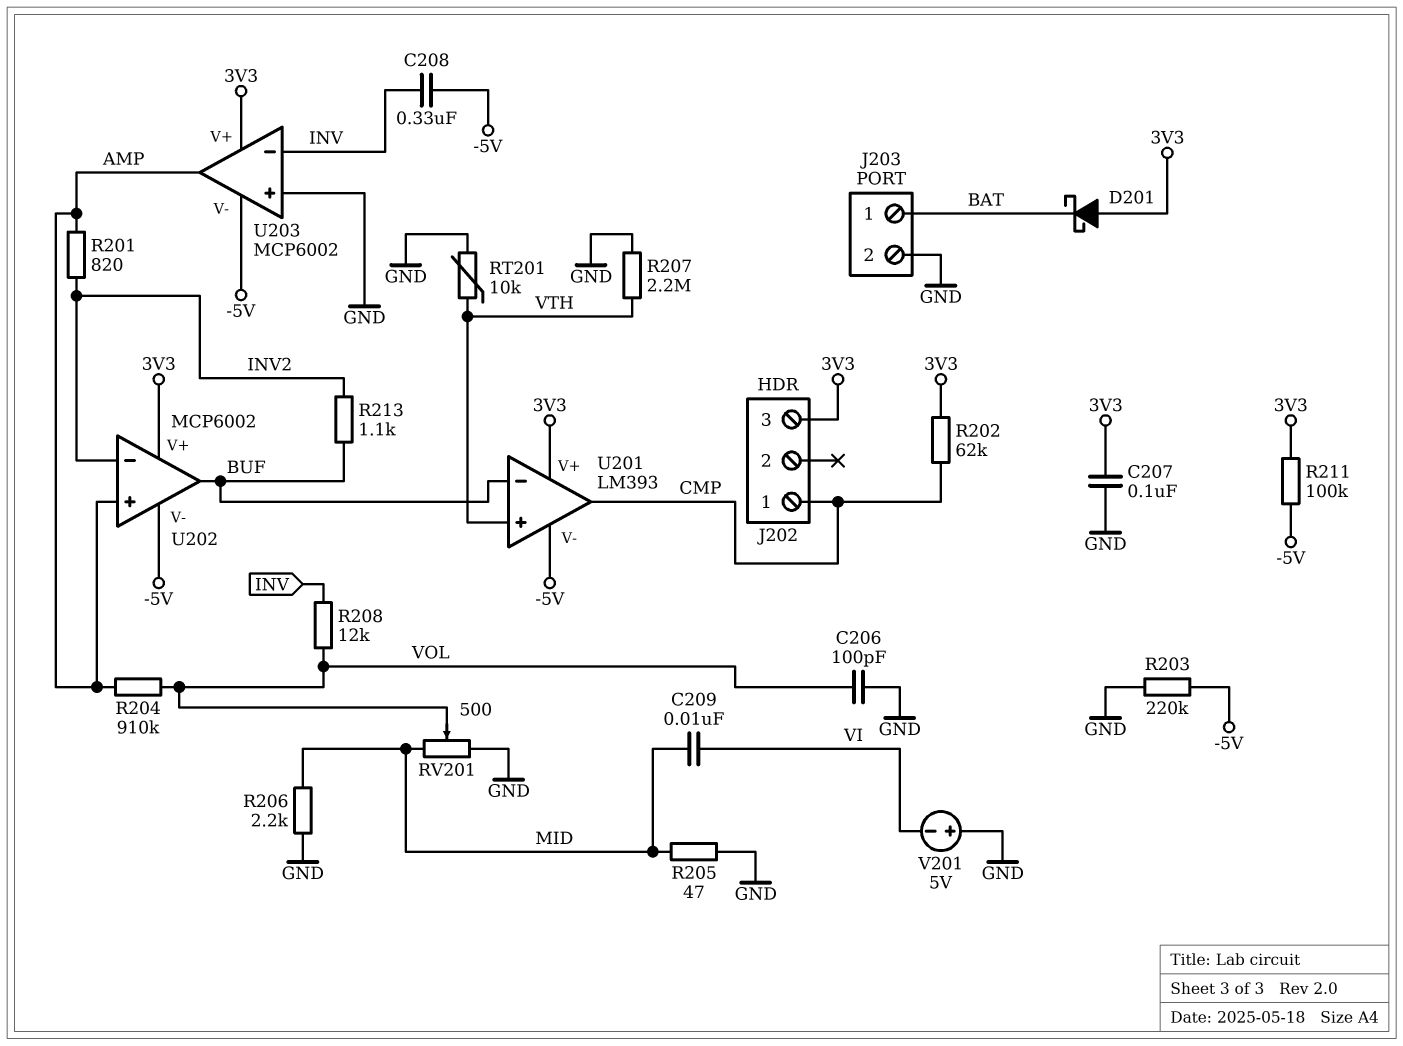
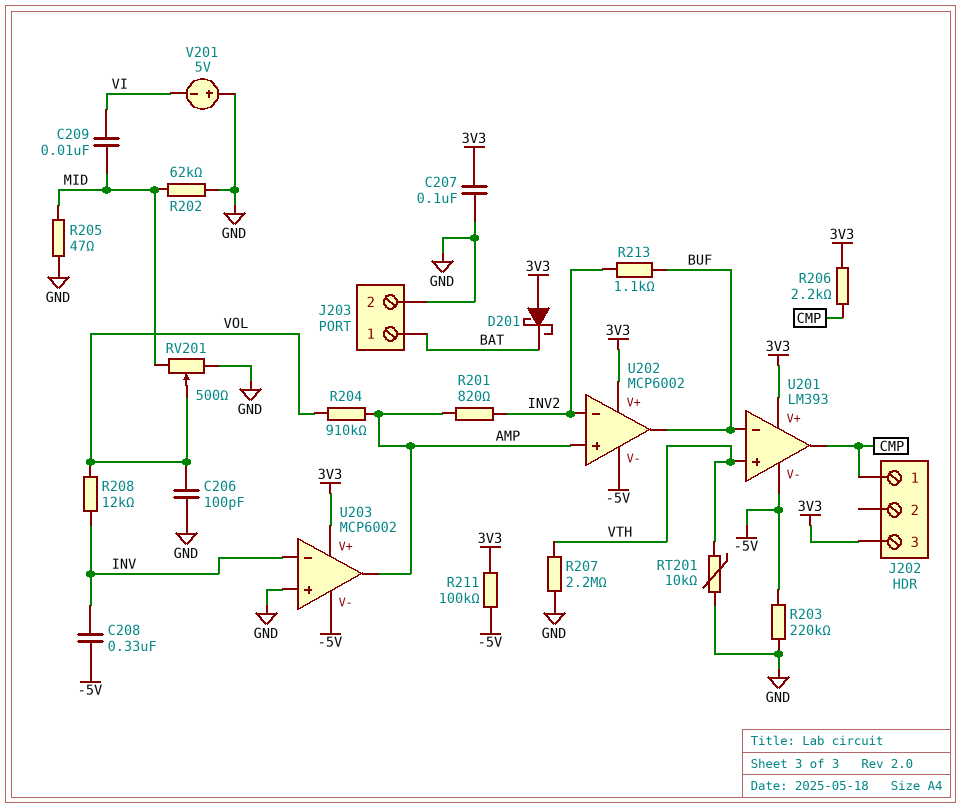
R202: 62k (3V3, CMP) -> 62k (GND, MID)
R206: 2.2k (GND, MID) -> 2.2k (3V3, CMP)

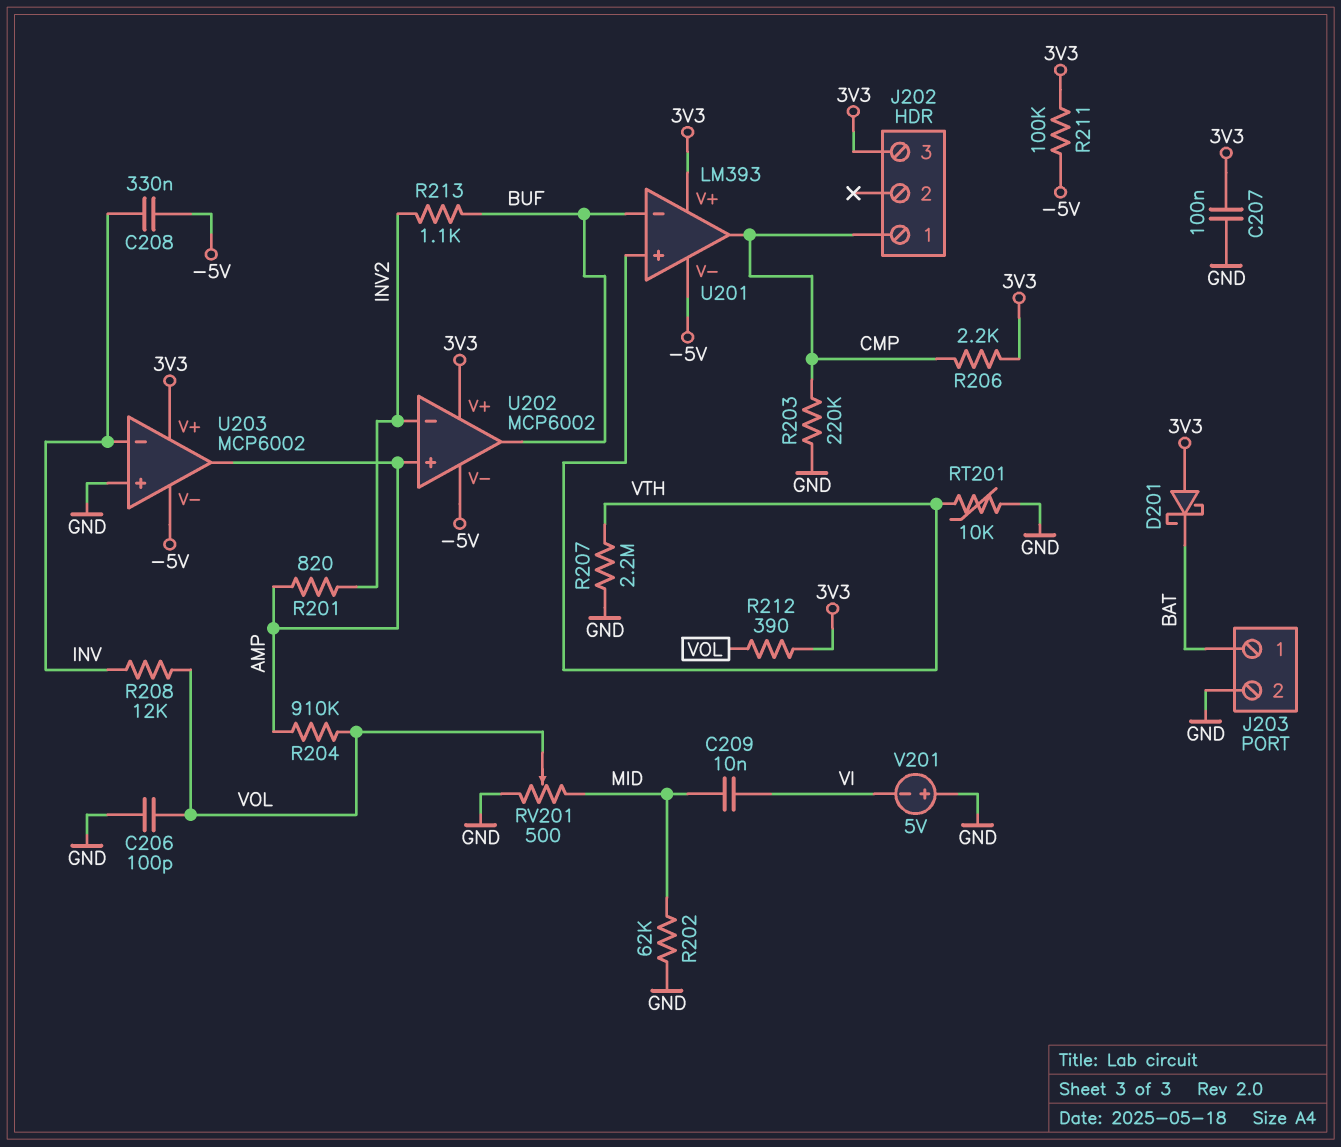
R203: 220k (-5V, GND) -> 220k (CMP, GND)
R205: 47 (GND, MID) -> none
R212: none -> 390 (3V3, VOL)

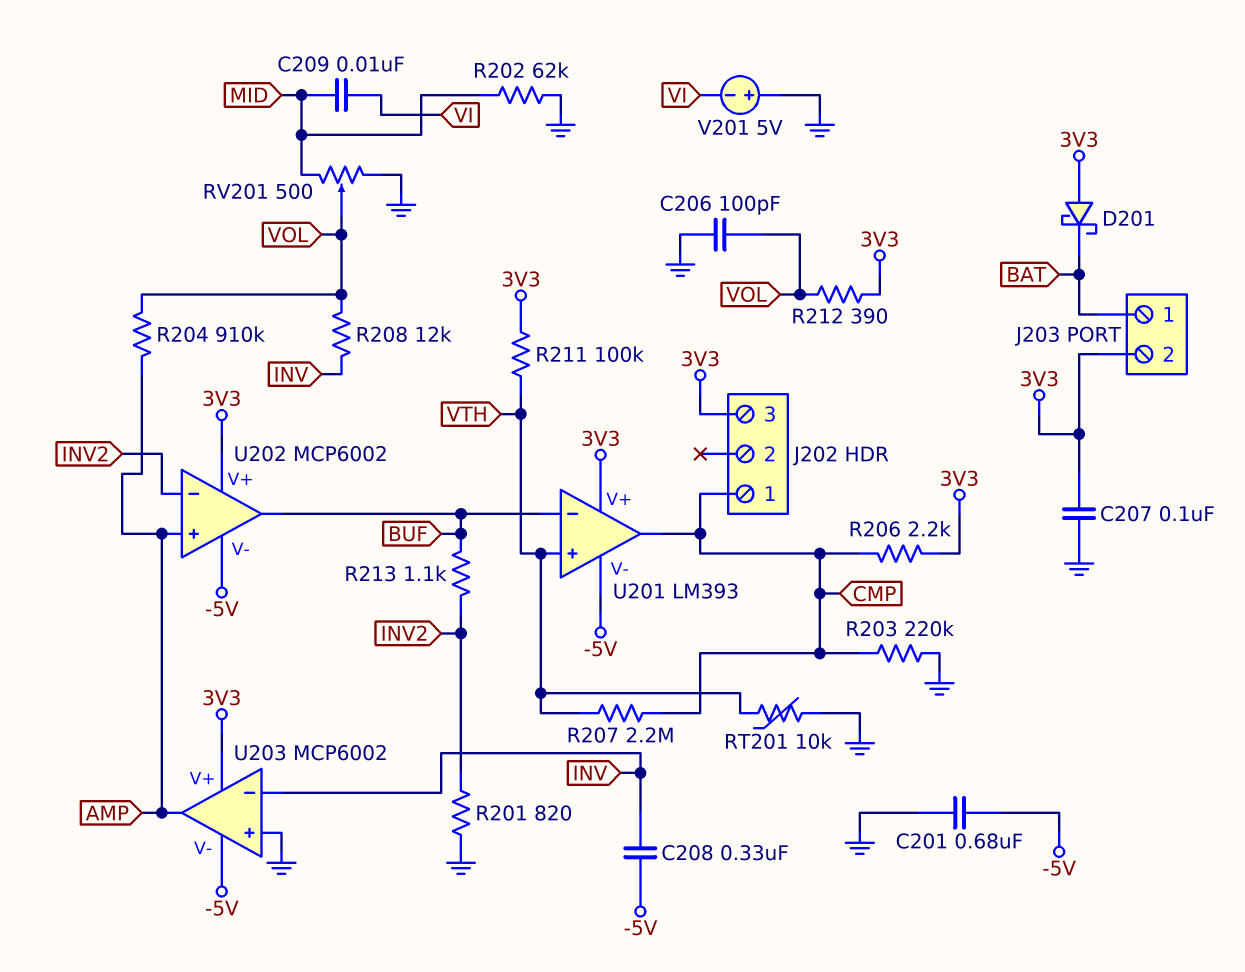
C201: none -> 680nF (-5V, GND)
J203 pin 2: GND -> 3V3
R201: 820 (AMP, INV2) -> 820 (GND, INV2)
R207: 2.2M (GND, VTH) -> 2.2M (CMP, VTH)
R211: 100k (-5V, 3V3) -> 100k (3V3, VTH)

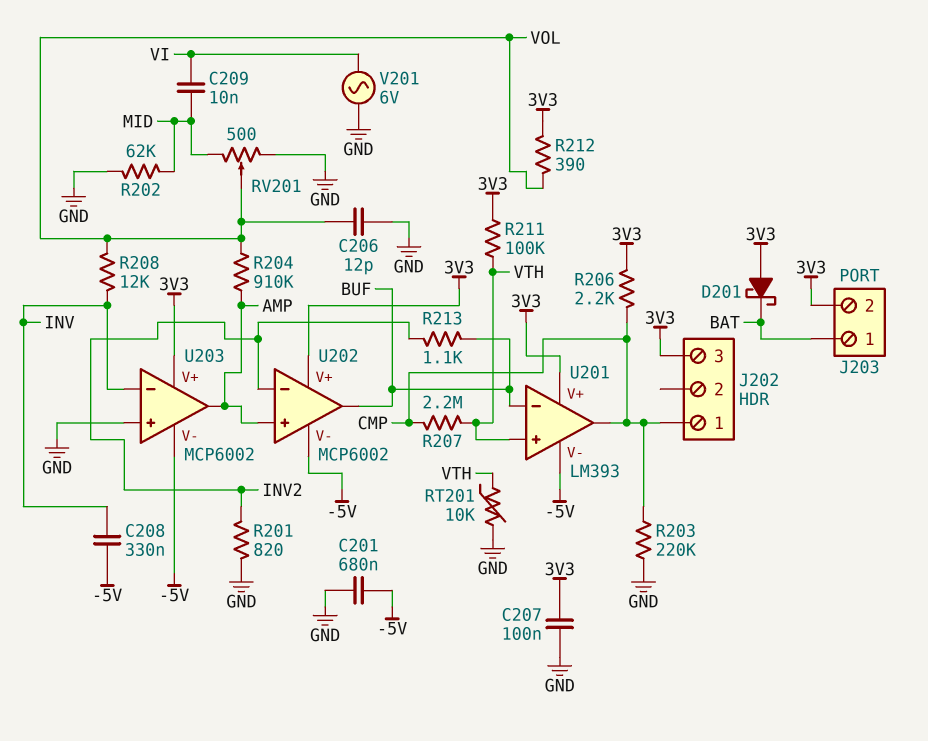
C206: 100pF (GND, VOL) -> 12pF (GND, VOL)
V201: 5V (plus GND, minus VI) -> AC 6V (GND, VI)

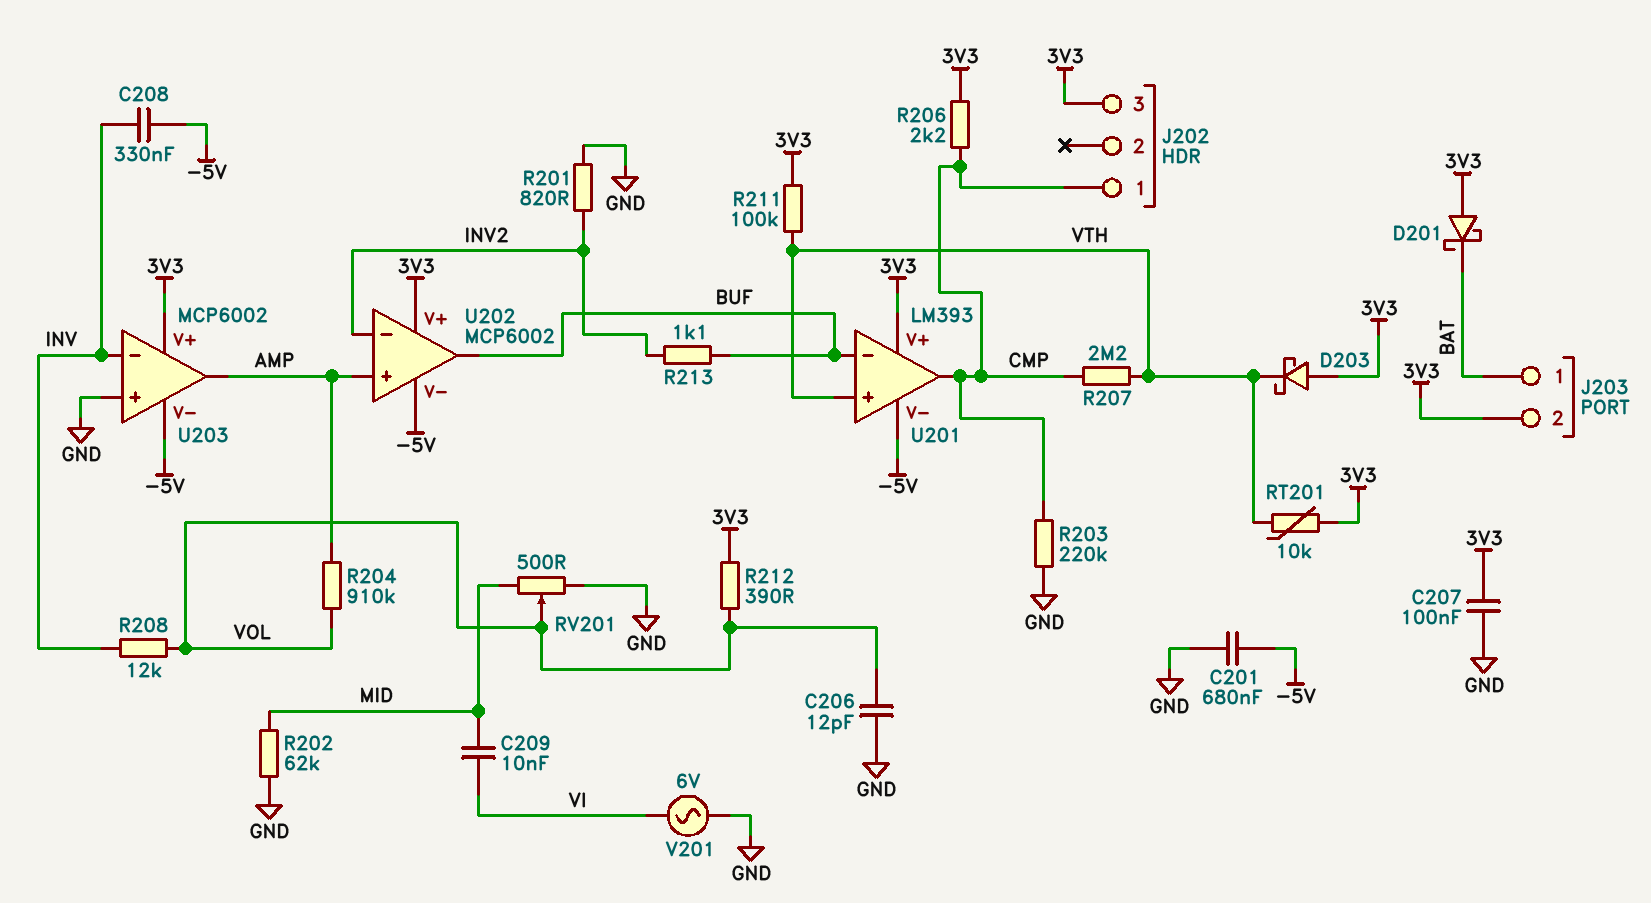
D203: none -> schottky (A 3V3, K VTH)
RT201: 10k (GND, VTH) -> 10k (3V3, VTH)

